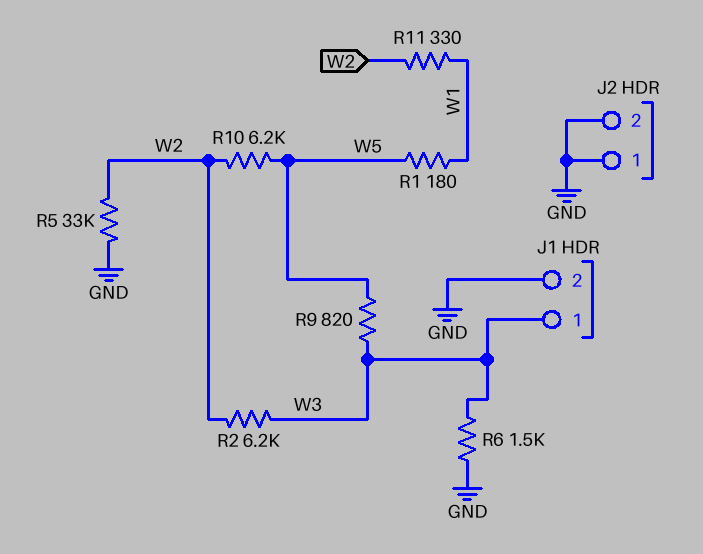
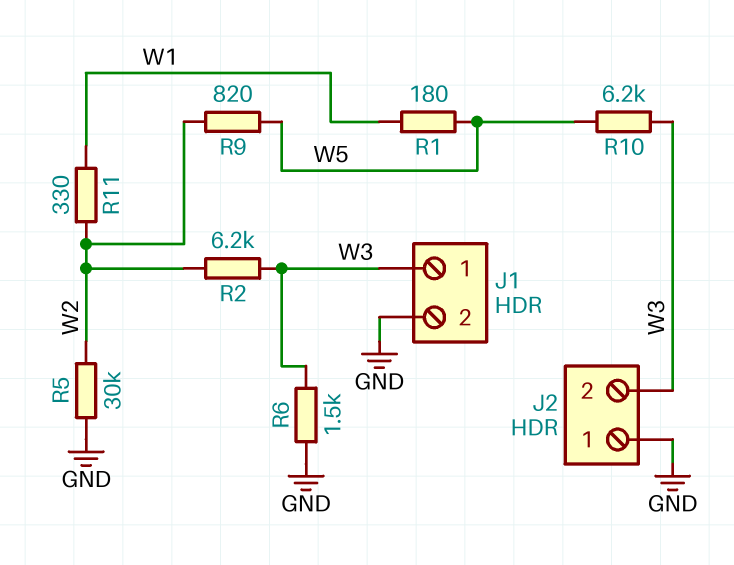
J2 pin 2: GND -> W3
R5: 33k (GND, W2) -> 30k (GND, W2)
R9: 820 (W3, W5) -> 820 (W2, W5)
R10: 6.2k (W2, W5) -> 6.2k (W3, W5)

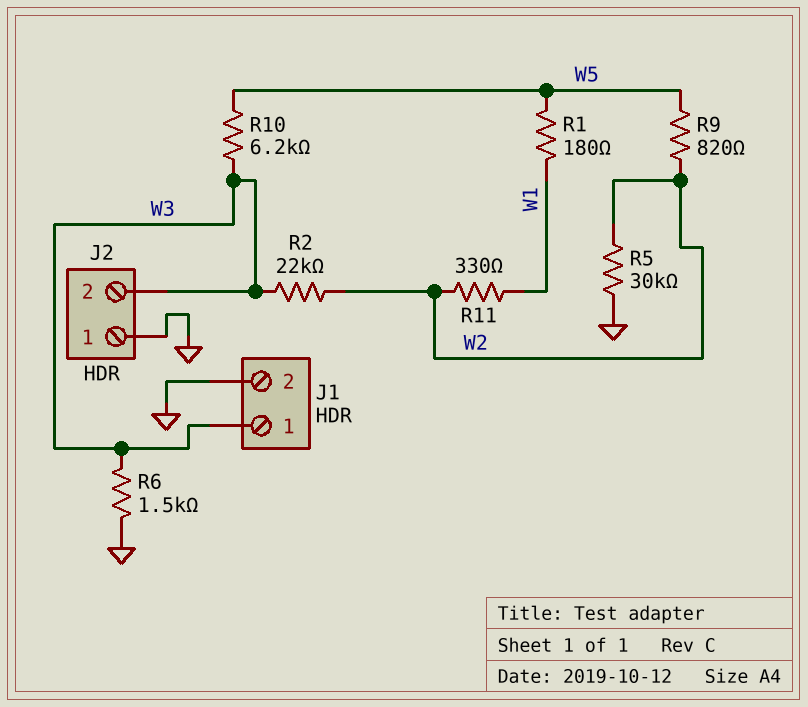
R2: 6.2k (W2, W3) -> 22k (W2, W3)

